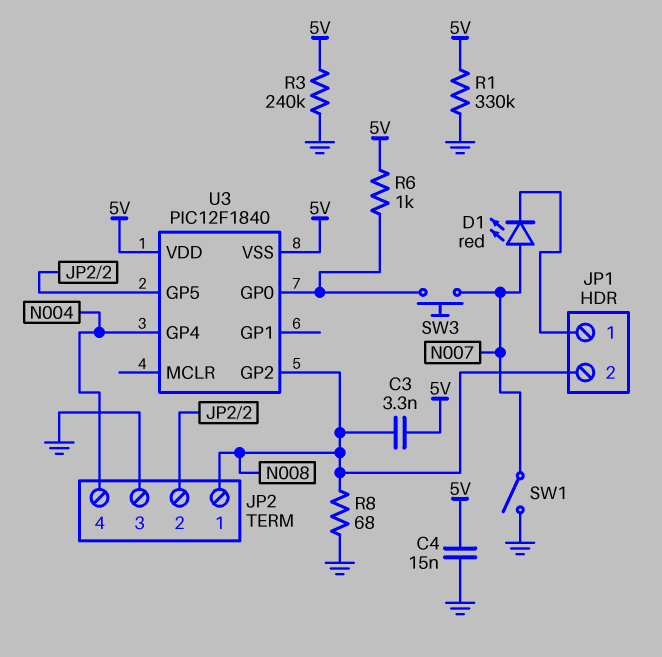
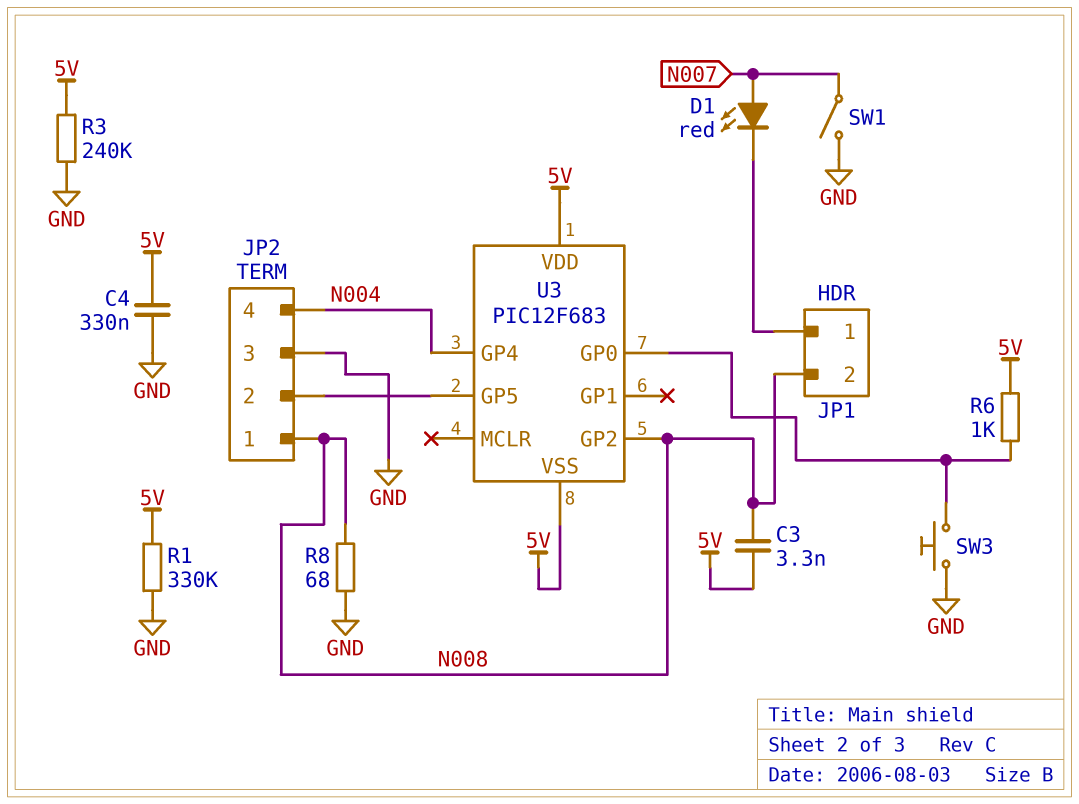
C4: 15nF (5V, GND) -> 330nF (5V, GND)
SW3: button (N007, U3/GP0) -> button (GND, U3/GP0)
U3: PIC12F1840 -> PIC12F683

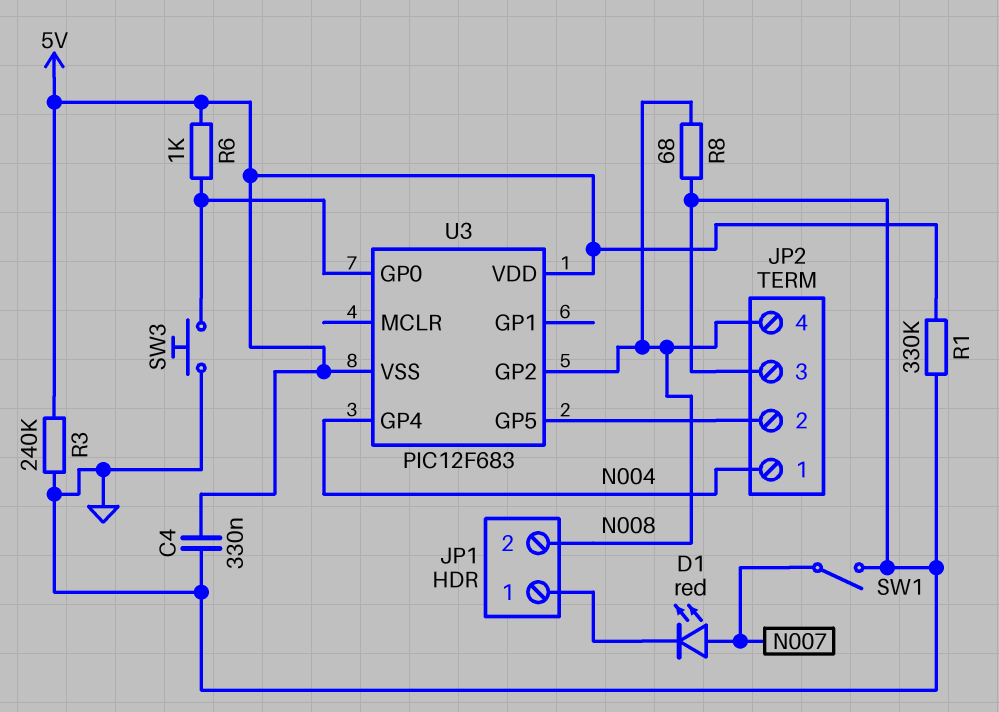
C3: 3.3nF (5V, N008) -> none
JP2 pin 1: N008 -> N004
JP2 pin 4: N004 -> N008

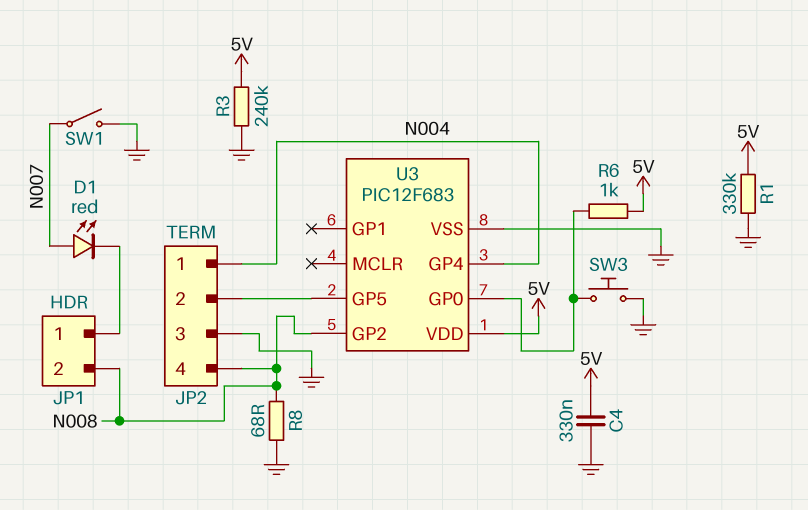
U3 pin VSS: 5V -> GND

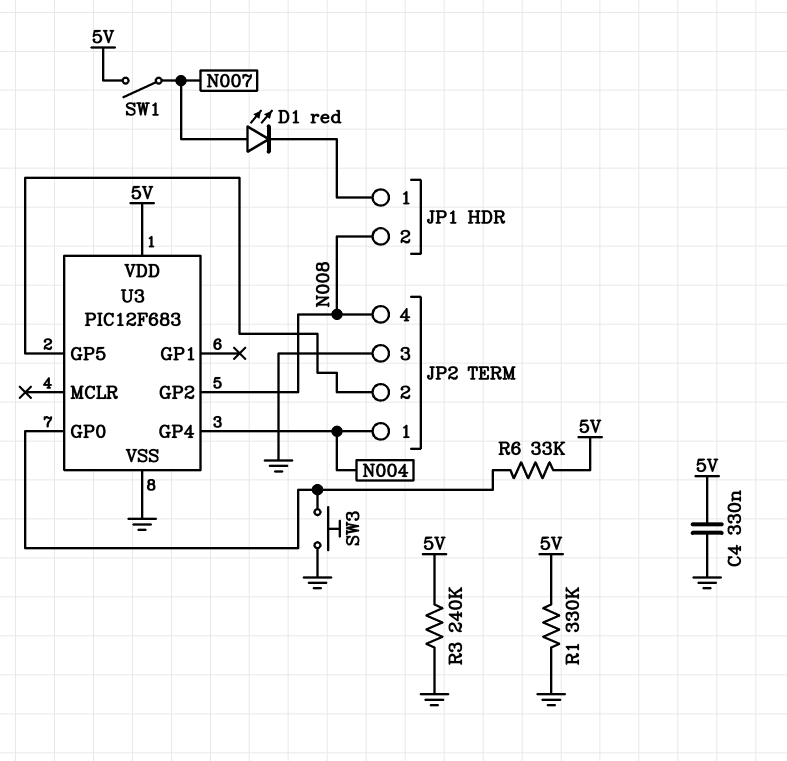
R6: 1k (5V, U3/GP0) -> 33k (5V, U3/GP0)
R8: 68 (GND, N008) -> none
SW1: switch (GND, N007) -> switch (5V, N007)

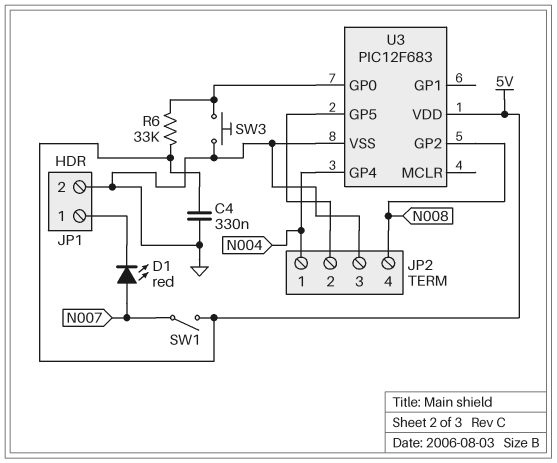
JP1 pin 2: N008 -> GND
R1: 330k (5V, GND) -> none
R3: 240k (5V, GND) -> none

